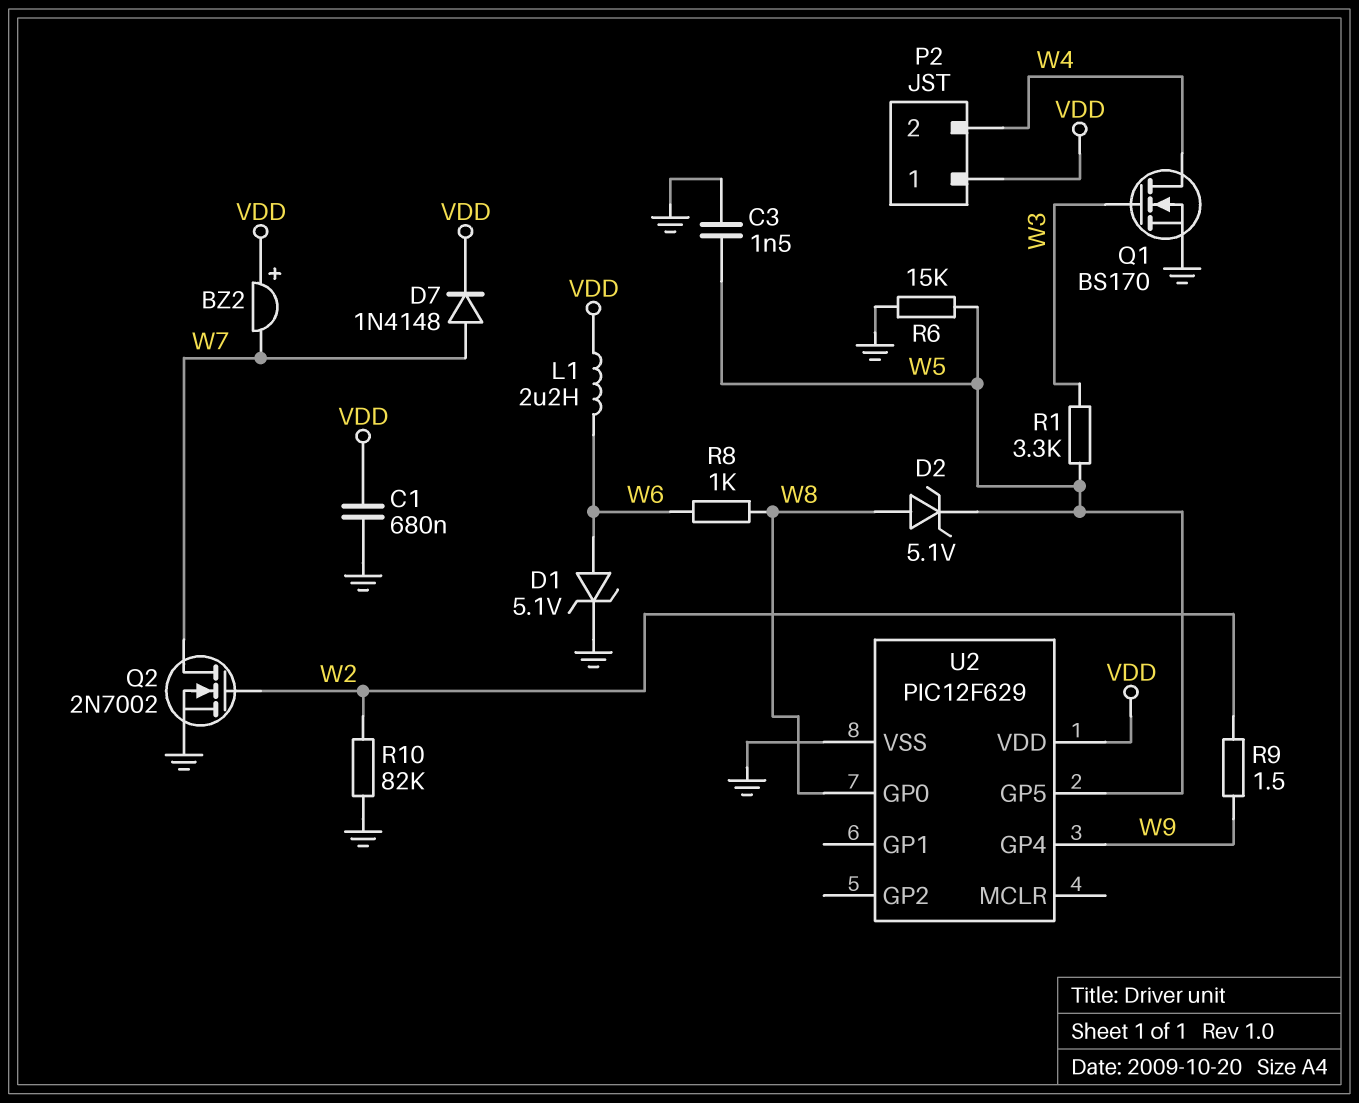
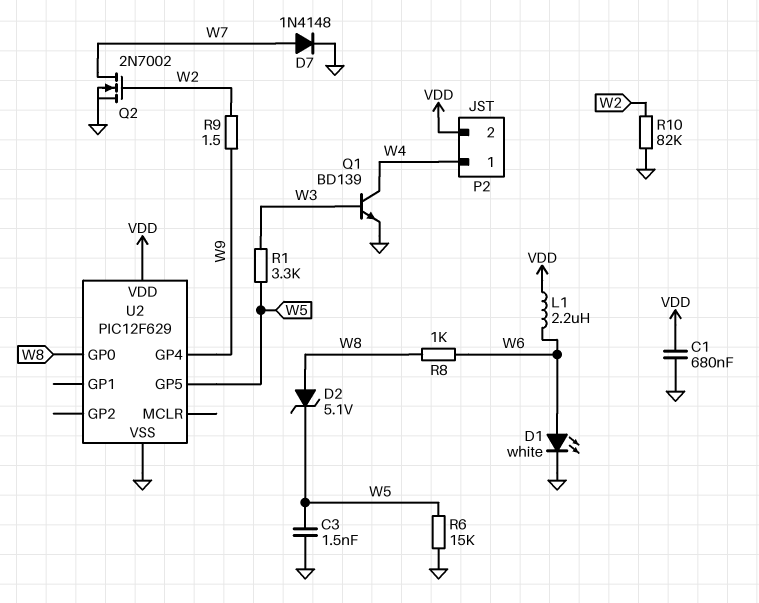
BZ2: buzzer (plus VDD, minus W7) -> none
D1: zener 5.1V (A W6, K GND) -> LED white (A W6, K GND)
D7: diode 1N4148 (A W7, K VDD) -> diode 1N4148 (A W7, K GND)
P2 pin 1: VDD -> W4
P2 pin 2: W4 -> VDD
Q1: NMOS BS170 (G W3, D W4, S GND) -> NPN BD139 (B W3, C W4, E GND)

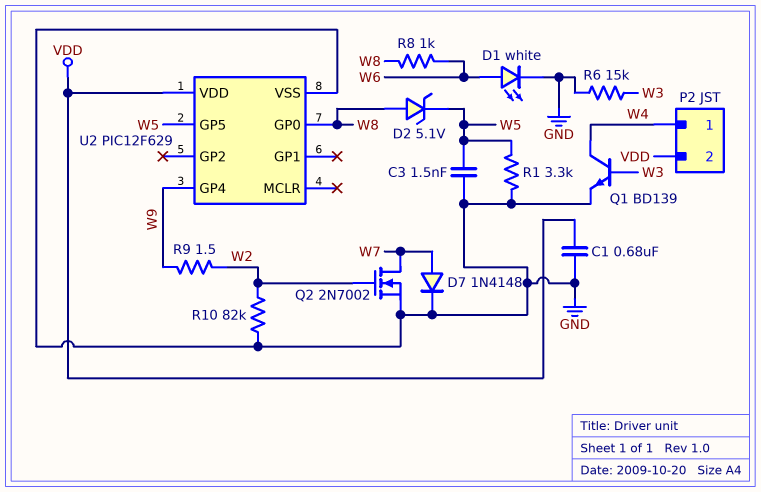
L1: 2.2uH (VDD, W6) -> none
R1: 3.3k (W3, W5) -> 3.3k (GND, W5)
R6: 15k (GND, W5) -> 15k (GND, W3)

